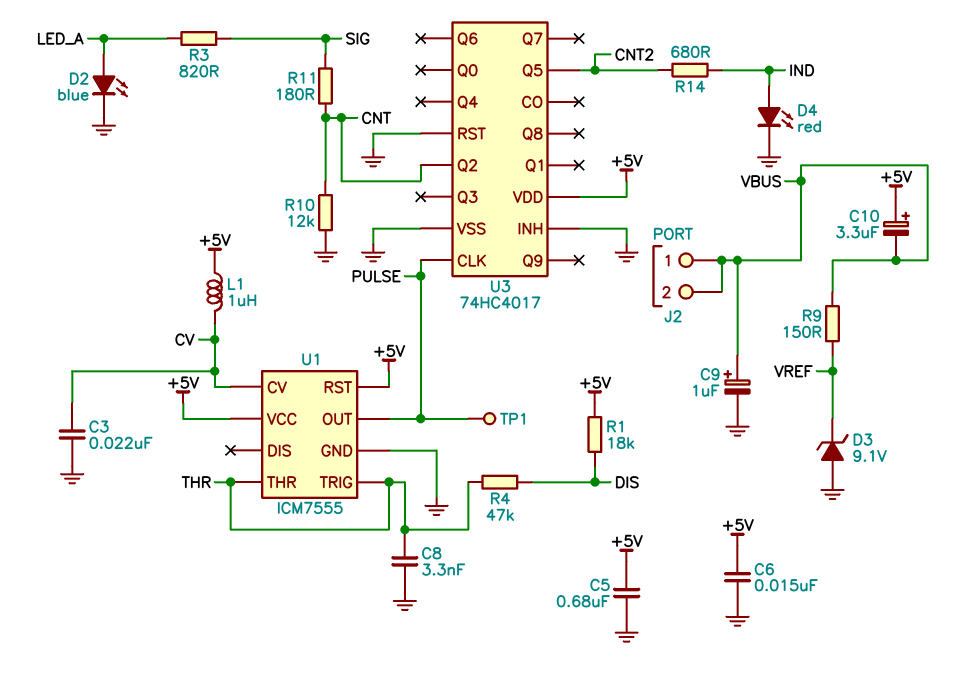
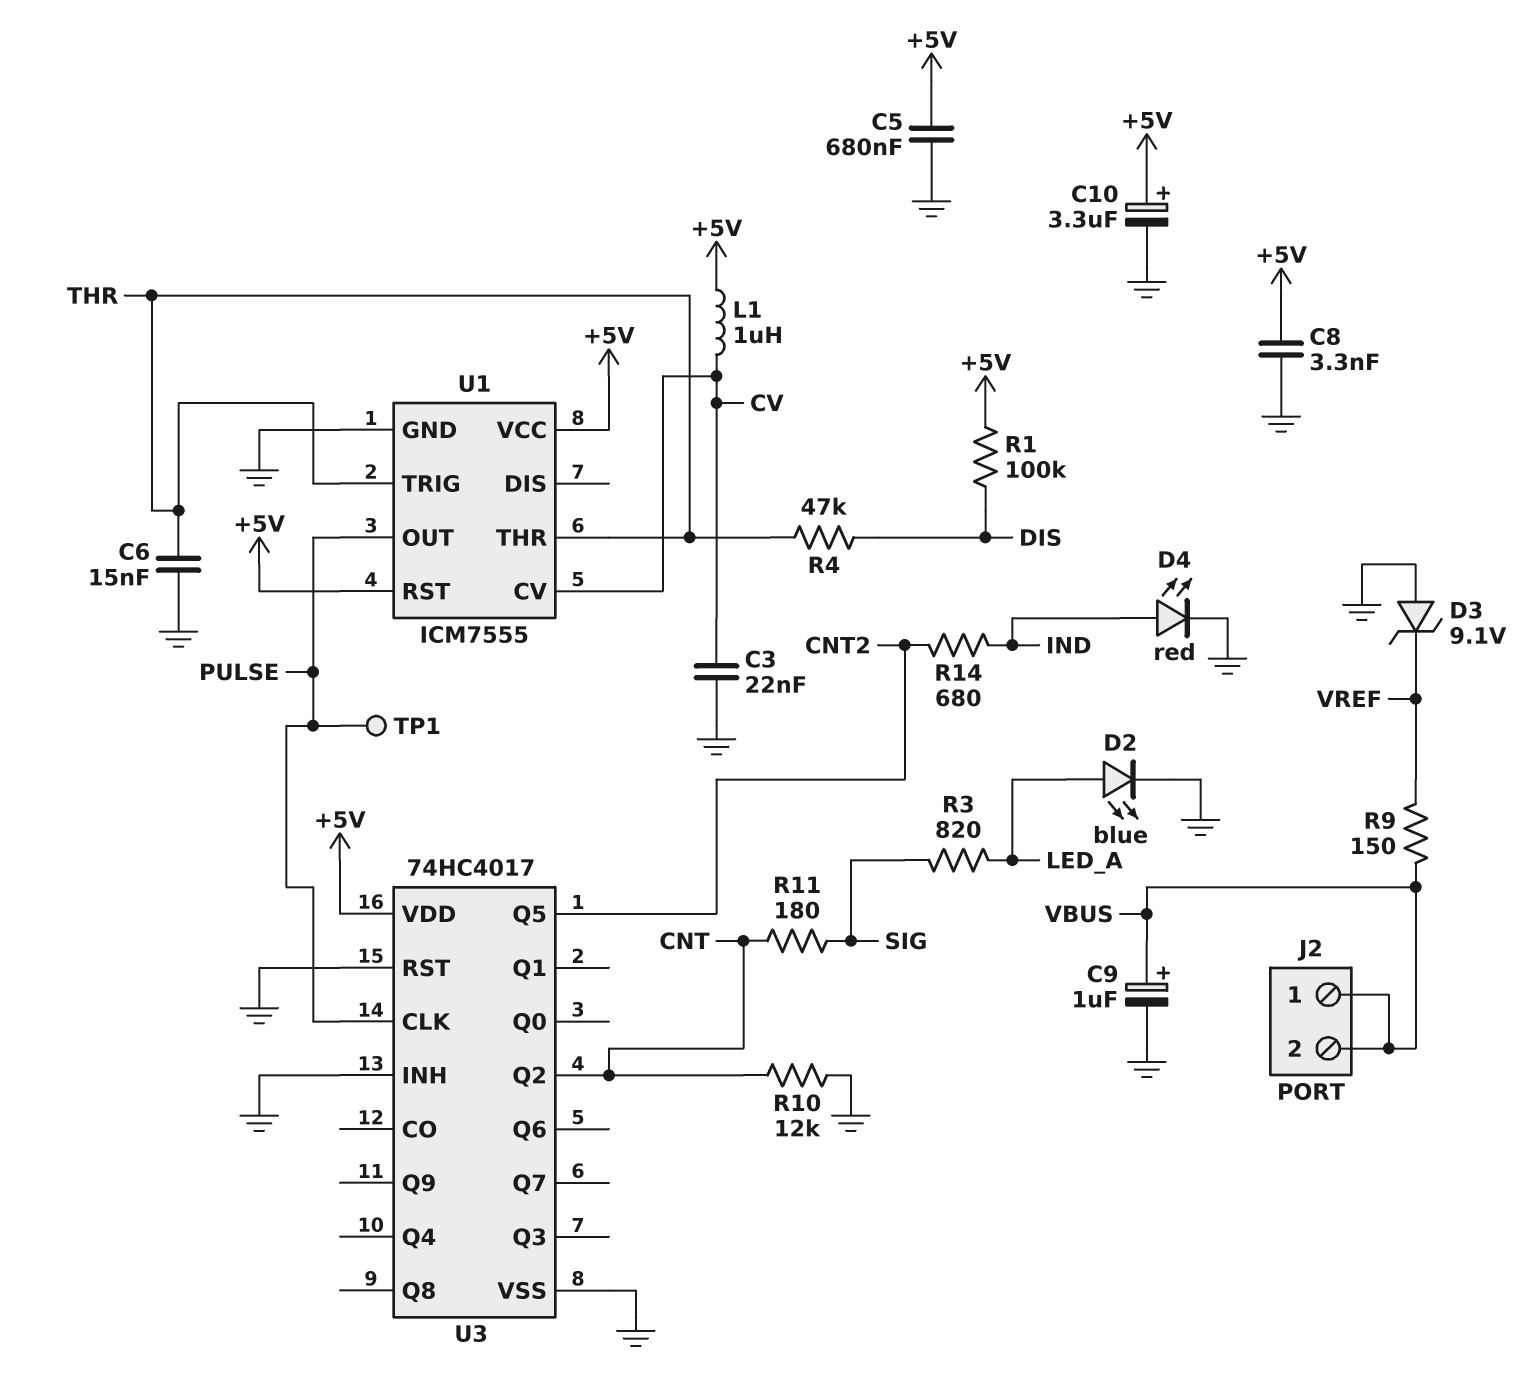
C6: 15nF (+5V, GND) -> 15nF (GND, THR)
C8: 3.3nF (GND, THR) -> 3.3nF (+5V, GND)
C10: 3.3uF (plus +5V, minus VBUS) -> 3.3uF (plus +5V, minus GND)
R1: 18k (+5V, DIS) -> 100k (+5V, DIS)

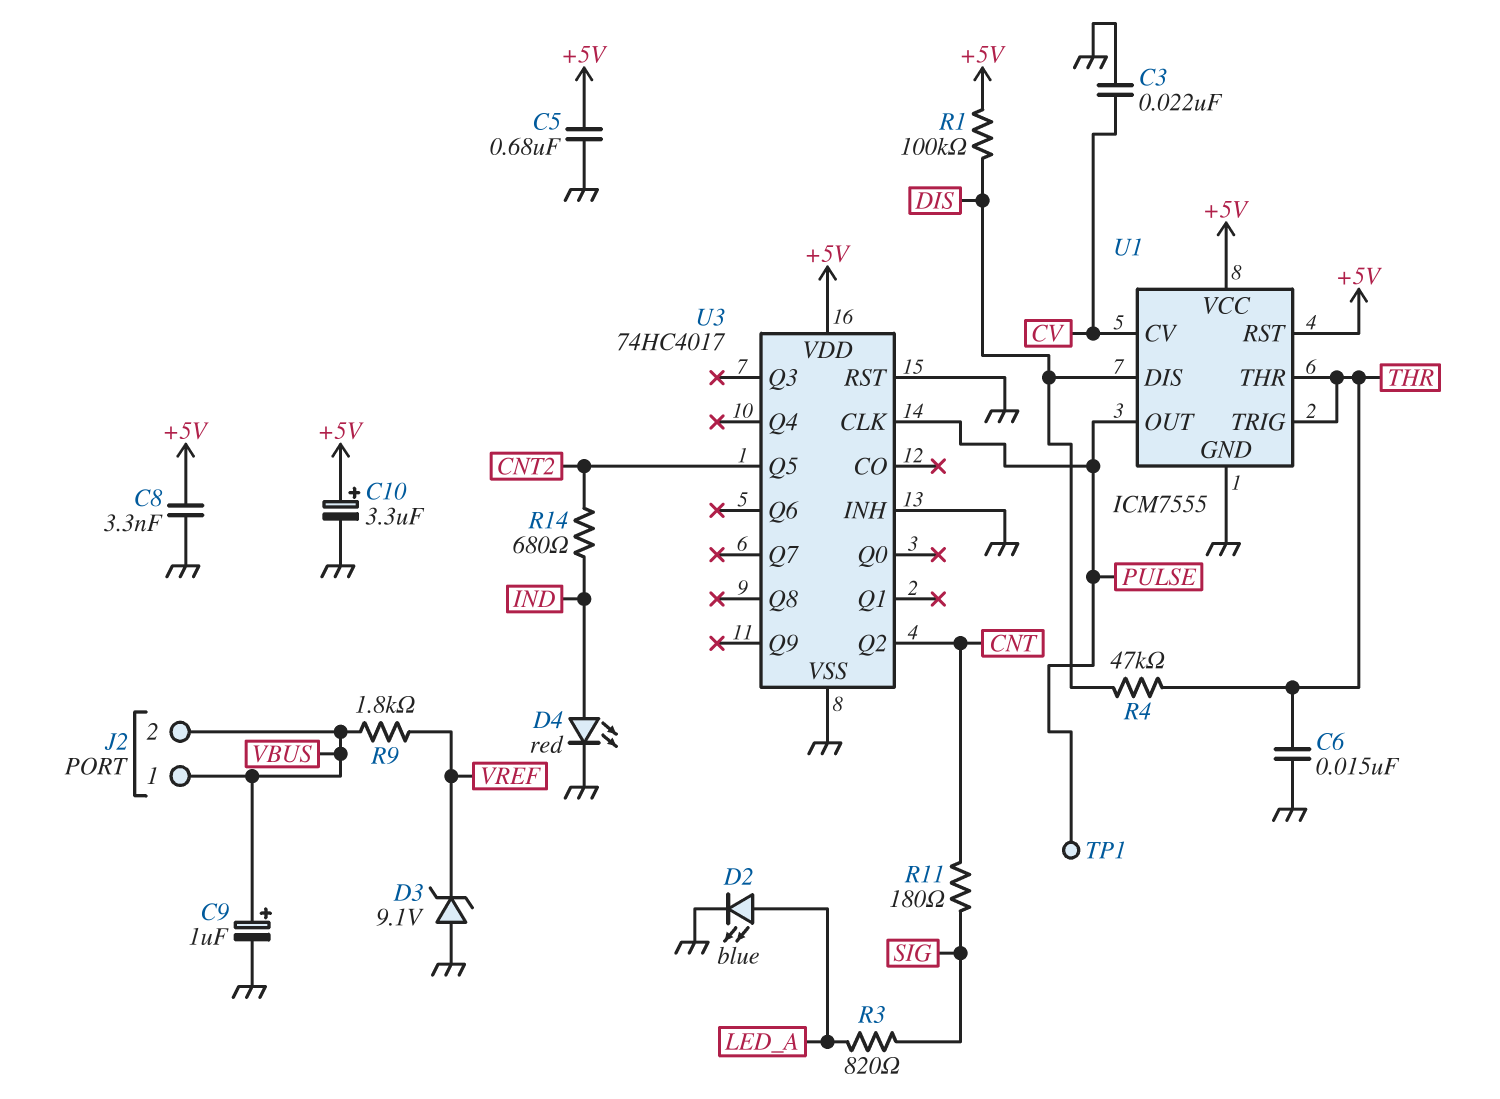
L1: 1uH (+5V, CV) -> none
R9: 150 (VBUS, VREF) -> 1.8k (VBUS, VREF)
R10: 12k (CNT, GND) -> none
U1 pin DIS: none -> DIS

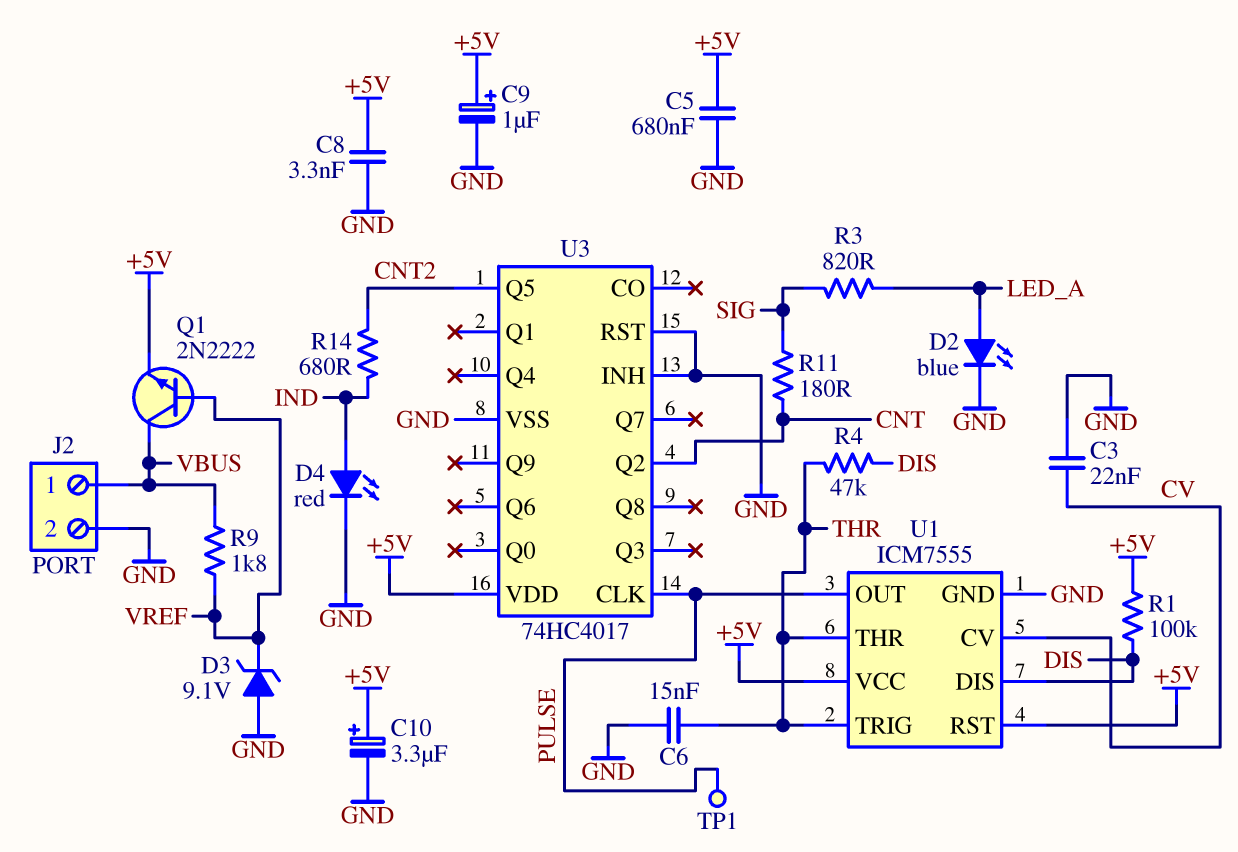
C9: 1uF (plus VBUS, minus GND) -> 1uF (plus +5V, minus GND)
J2 pin 2: VBUS -> GND
Q1: none -> NPN 2N2222 (B VREF, C VBUS, E +5V)

